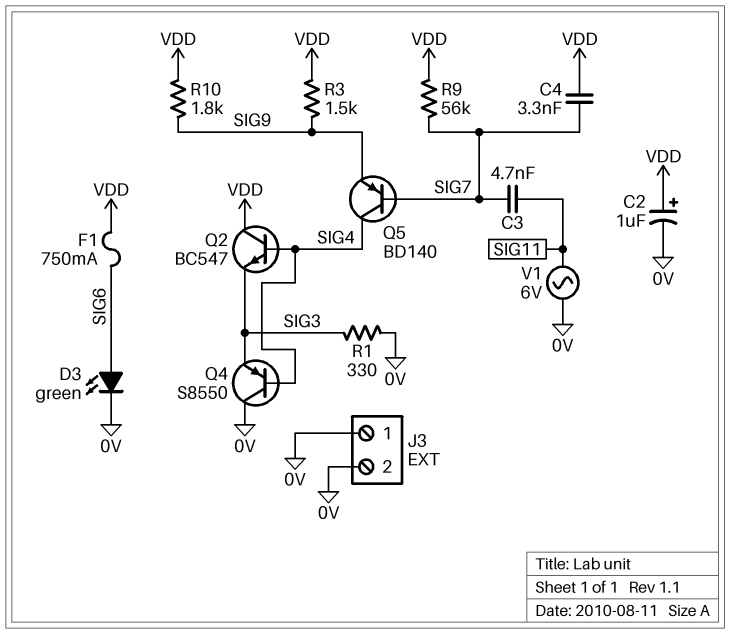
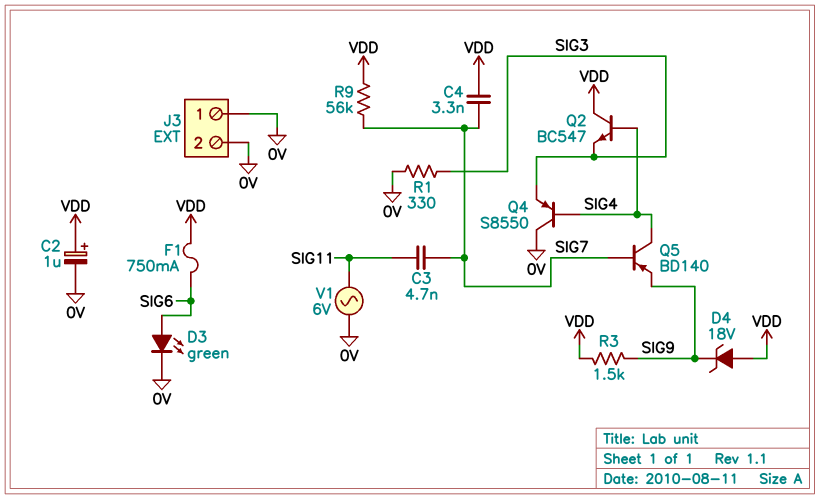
D4: none -> zener 18V (A VDD, K SIG9)
R10: 1.8k (SIG9, VDD) -> none

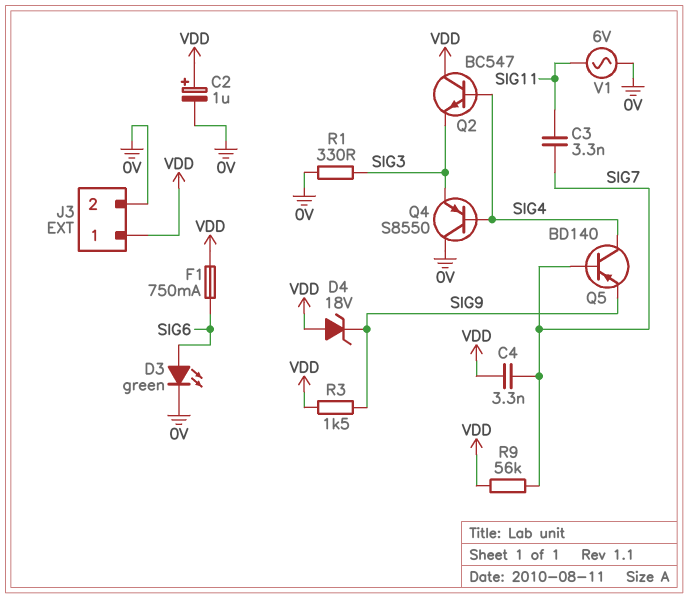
C3: 4.7nF (SIG7, SIG11) -> 3.3nF (SIG7, SIG11)
J3 pin 1: 0V -> VDD

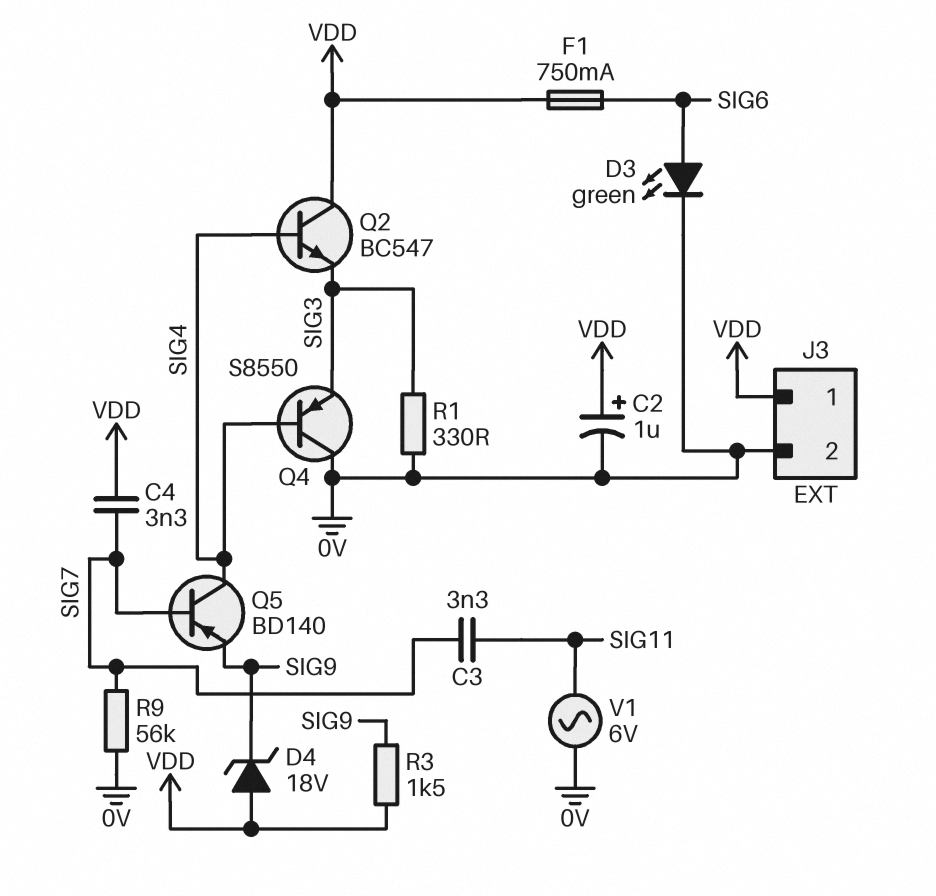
R9: 56k (SIG7, VDD) -> 56k (0V, SIG7)

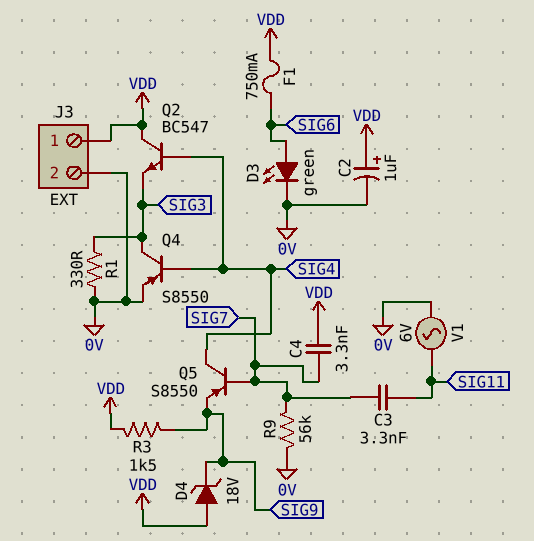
Q4: PNP S8550 (B SIG4, C 0V, E SIG3) -> PNP S8550 (B SIG4, C SIG3, E 0V)
Q5: PNP BD140 (B SIG7, C SIG4, E SIG9) -> PNP S8550 (B SIG7, C SIG4, E SIG9)

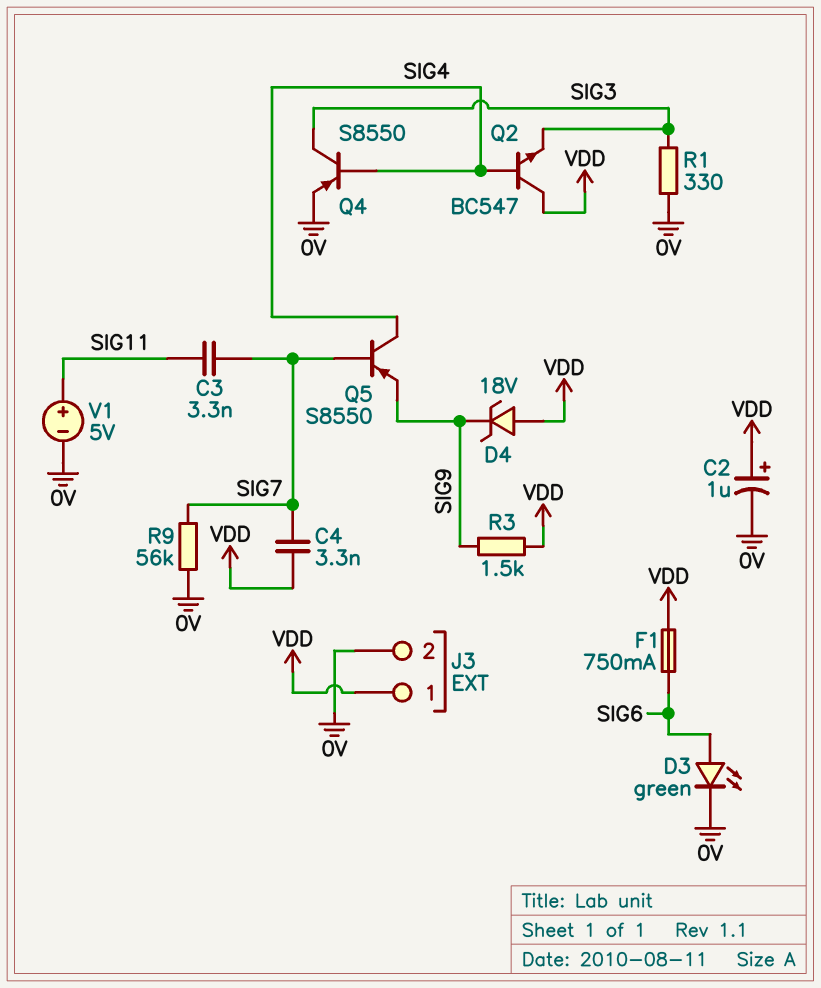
V1: AC 6V (0V, SIG11) -> 5V (plus SIG11, minus 0V)

